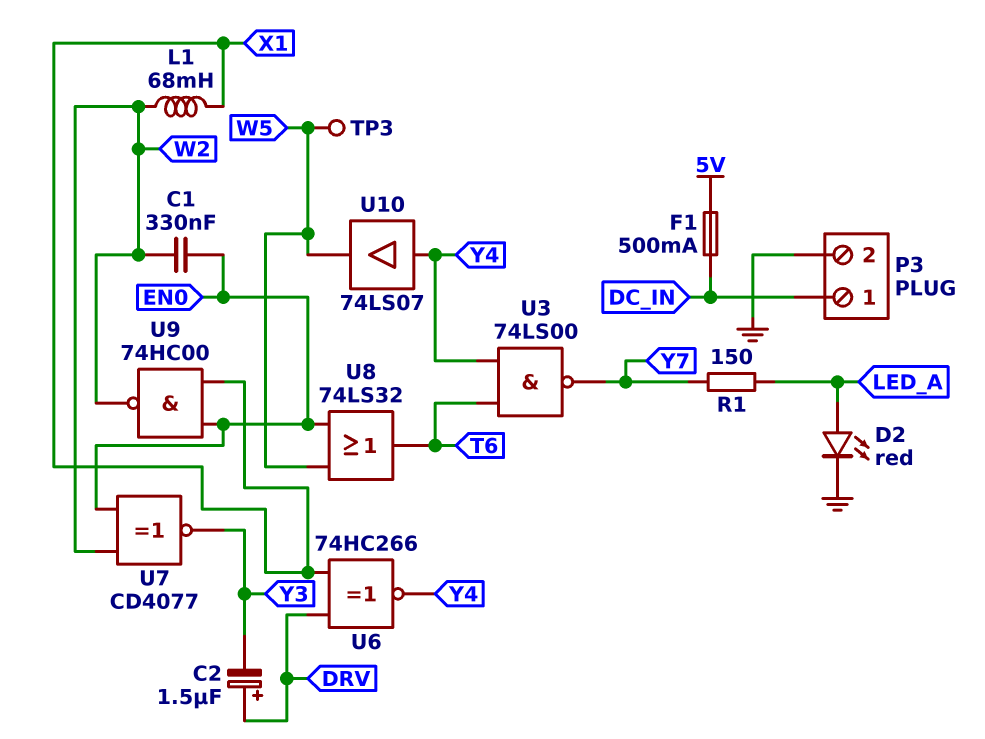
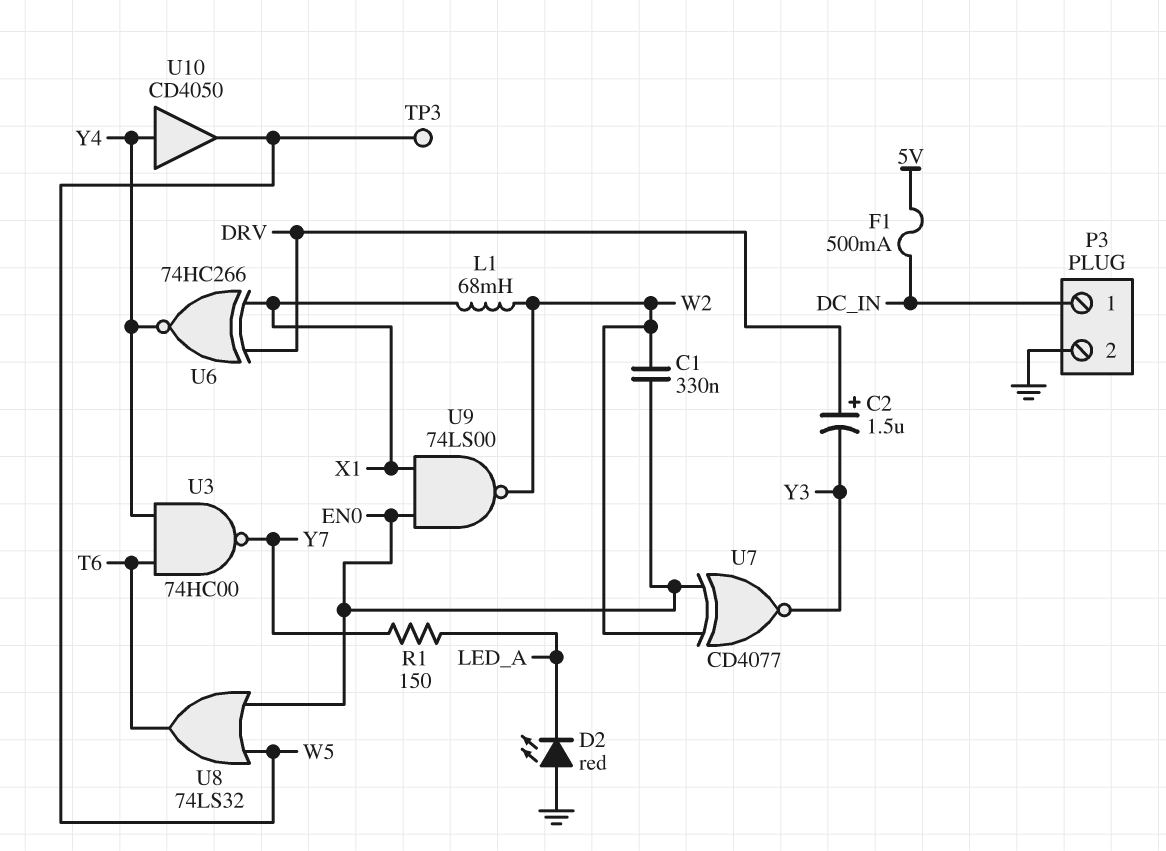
D2: LED red (A LED_A, K GND) -> LED red (A GND, K LED_A)
U3: NAND 74LS00 (in T6, in Y4, out Y7) -> NAND 74HC00 (in T6, in Y4, out Y7)
U9: NAND 74HC00 (in EN0, in X1, out W2) -> NAND 74LS00 (in EN0, in X1, out W2)
U10: buffer 74LS07 (in Y4, out W5) -> buffer CD4050 (in Y4, out W5)

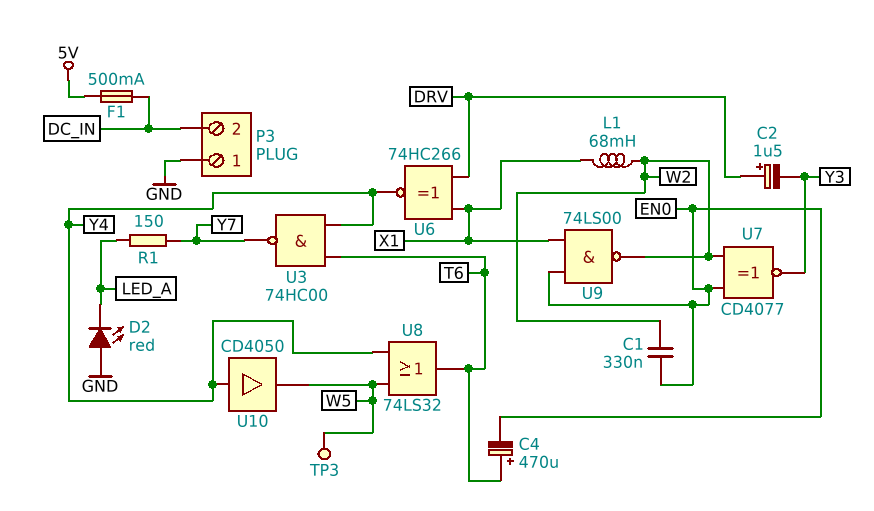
C4: none -> 470uF (plus T6, minus EN0)
P3 pin 1: DC_IN -> GND
P3 pin 2: GND -> DC_IN
U8: OR 74LS32 (in EN0, in W5, out T6) -> OR 74LS32 (in W5, in Y4, out T6)

